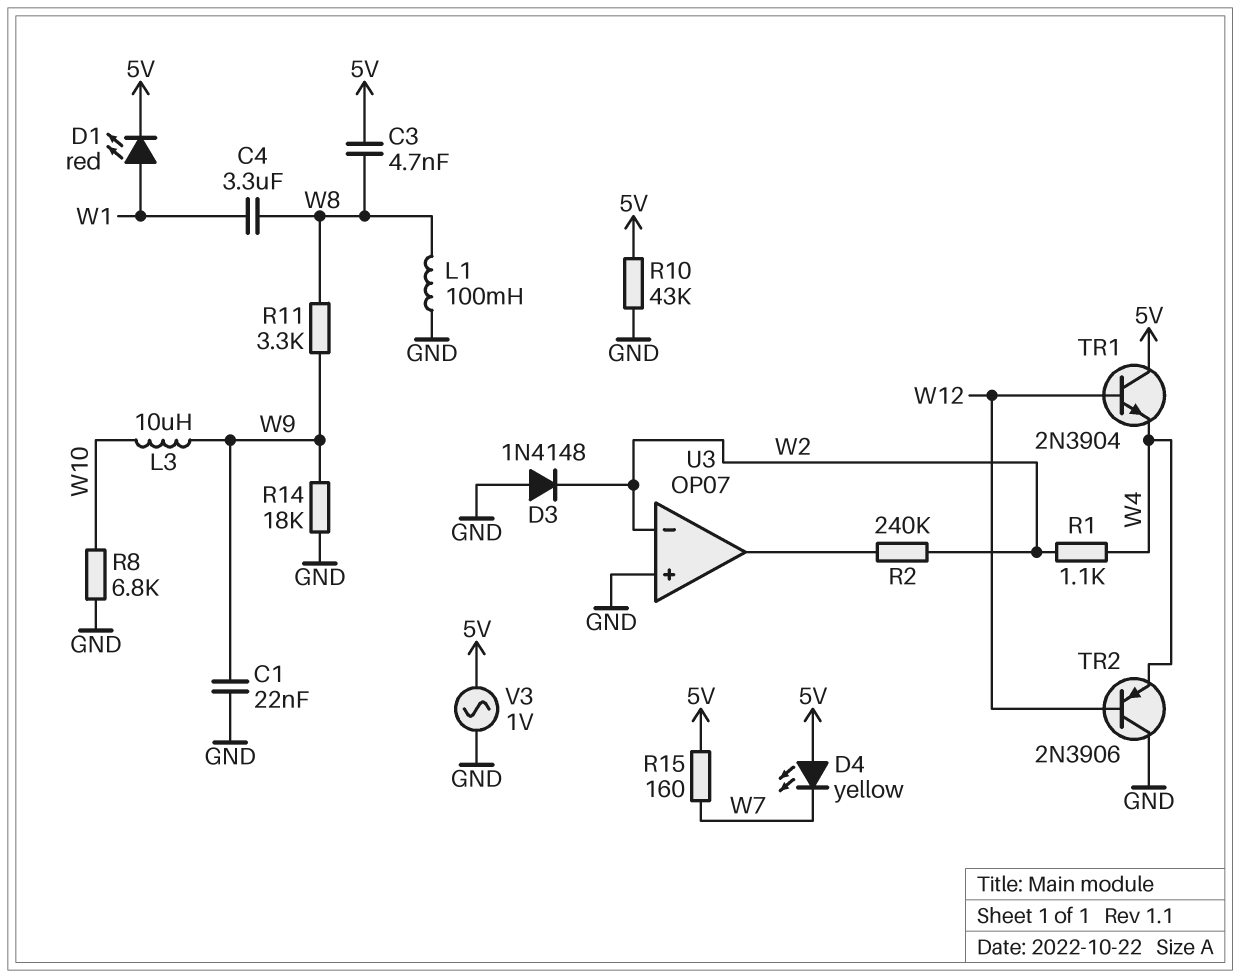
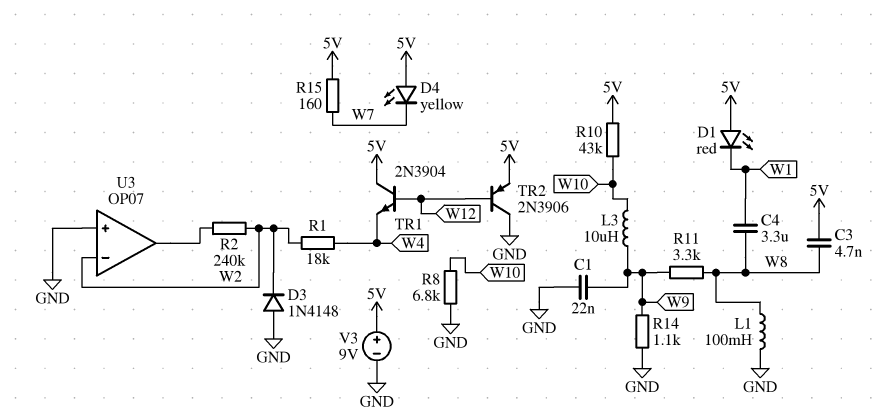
D1: LED red (A W1, K 5V) -> LED red (A 5V, K W1)
R1: 1.1k (W2, W4) -> 18k (W2, W4)
R10: 43k (5V, GND) -> 43k (5V, W10)
R14: 18k (GND, W9) -> 1.1k (GND, W9)
TR2: PNP 2N3906 (B W12, C GND, E W4) -> PNP 2N3906 (B W12, C GND, E 5V)
V3: AC 1V (5V, GND) -> 9V (plus 5V, minus GND)

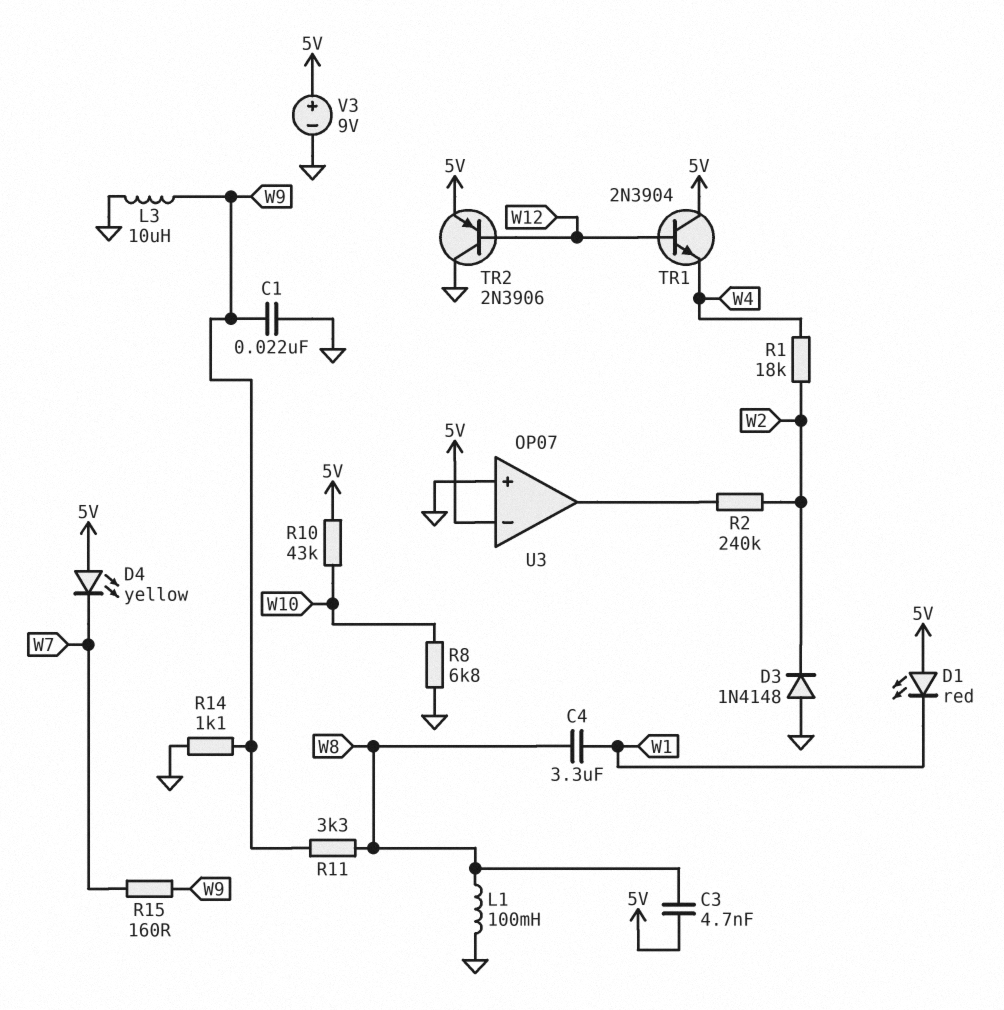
L3: 10uH (W9, W10) -> 10uH (GND, W9)
R15: 160 (5V, W7) -> 160 (W7, W9)
U3 pin in-: W2 -> 5V

